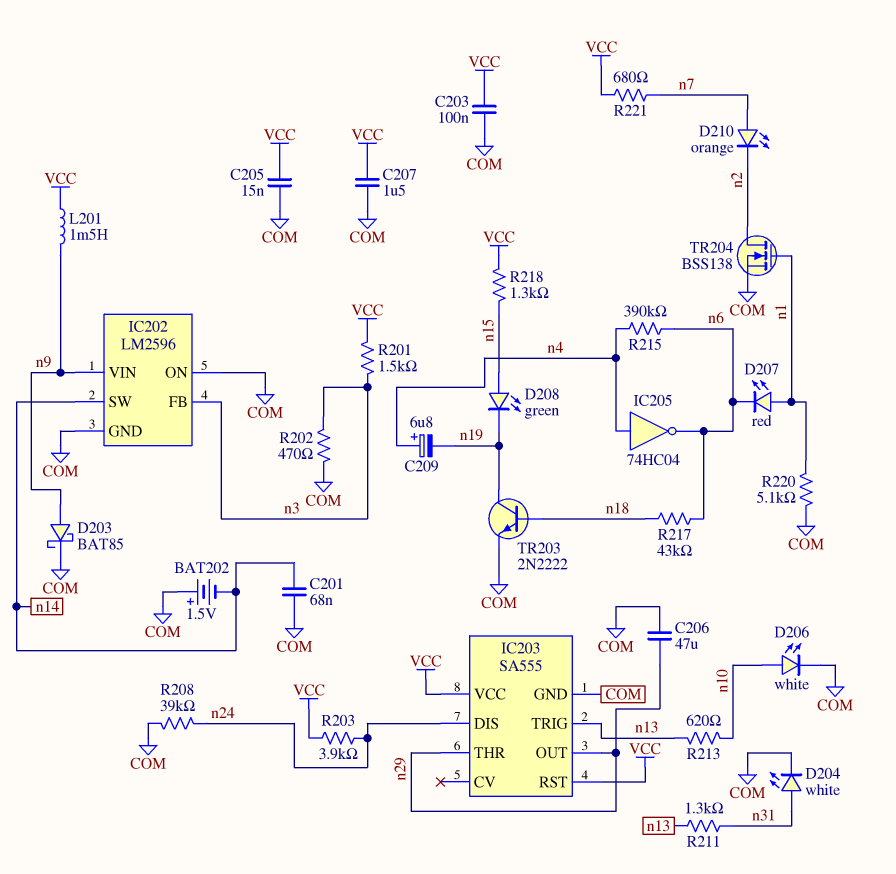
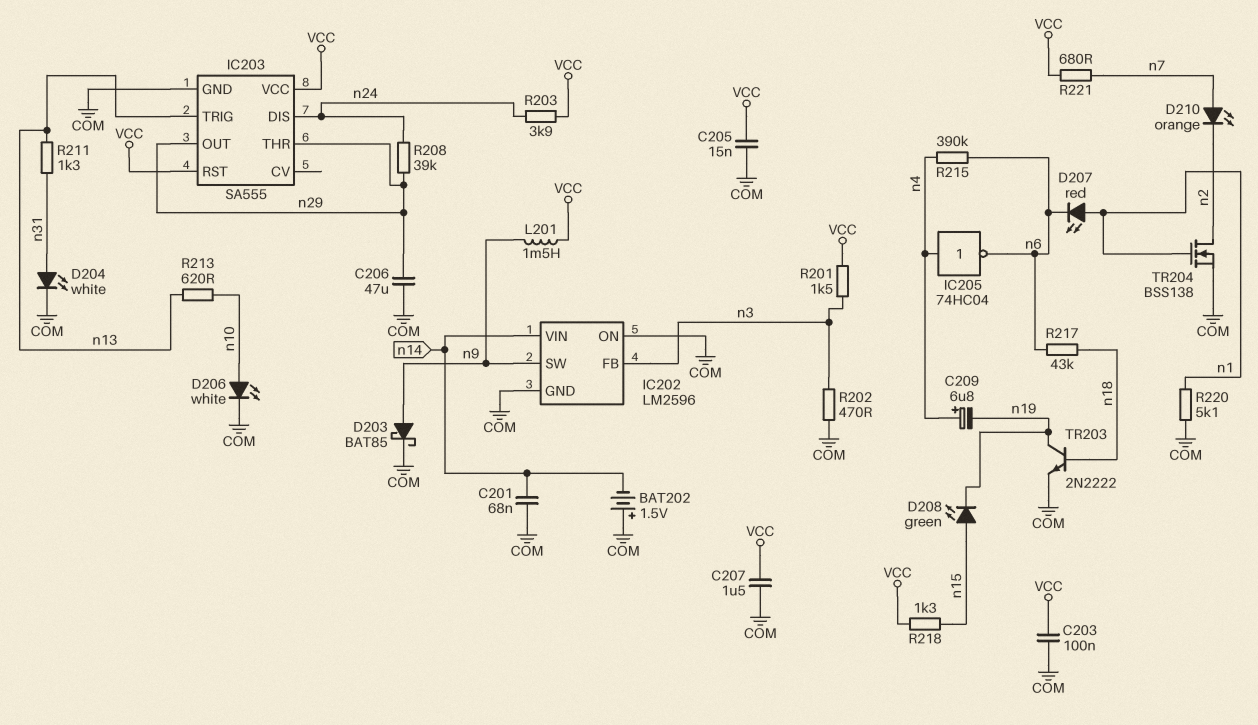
IC202 pin SW: n14 -> n9
IC202 pin VIN: n9 -> n14
R208: 39k (COM, n24) -> 39k (n24, n29)

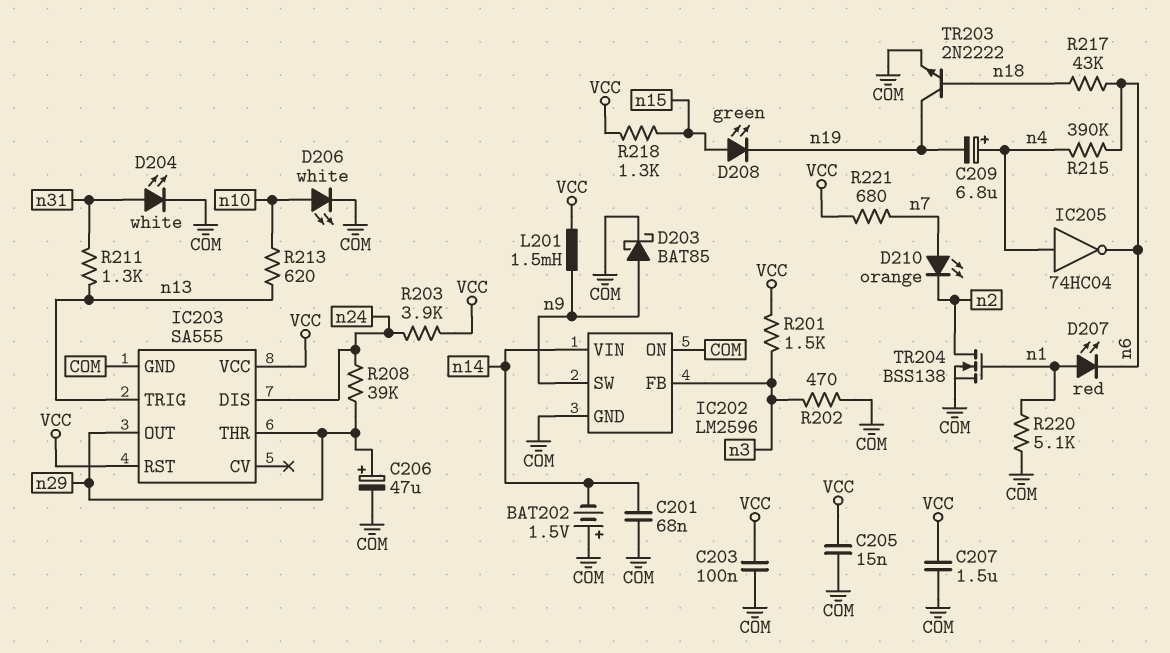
C206: 47uF (COM, n29) -> 47uF (plus n29, minus COM)

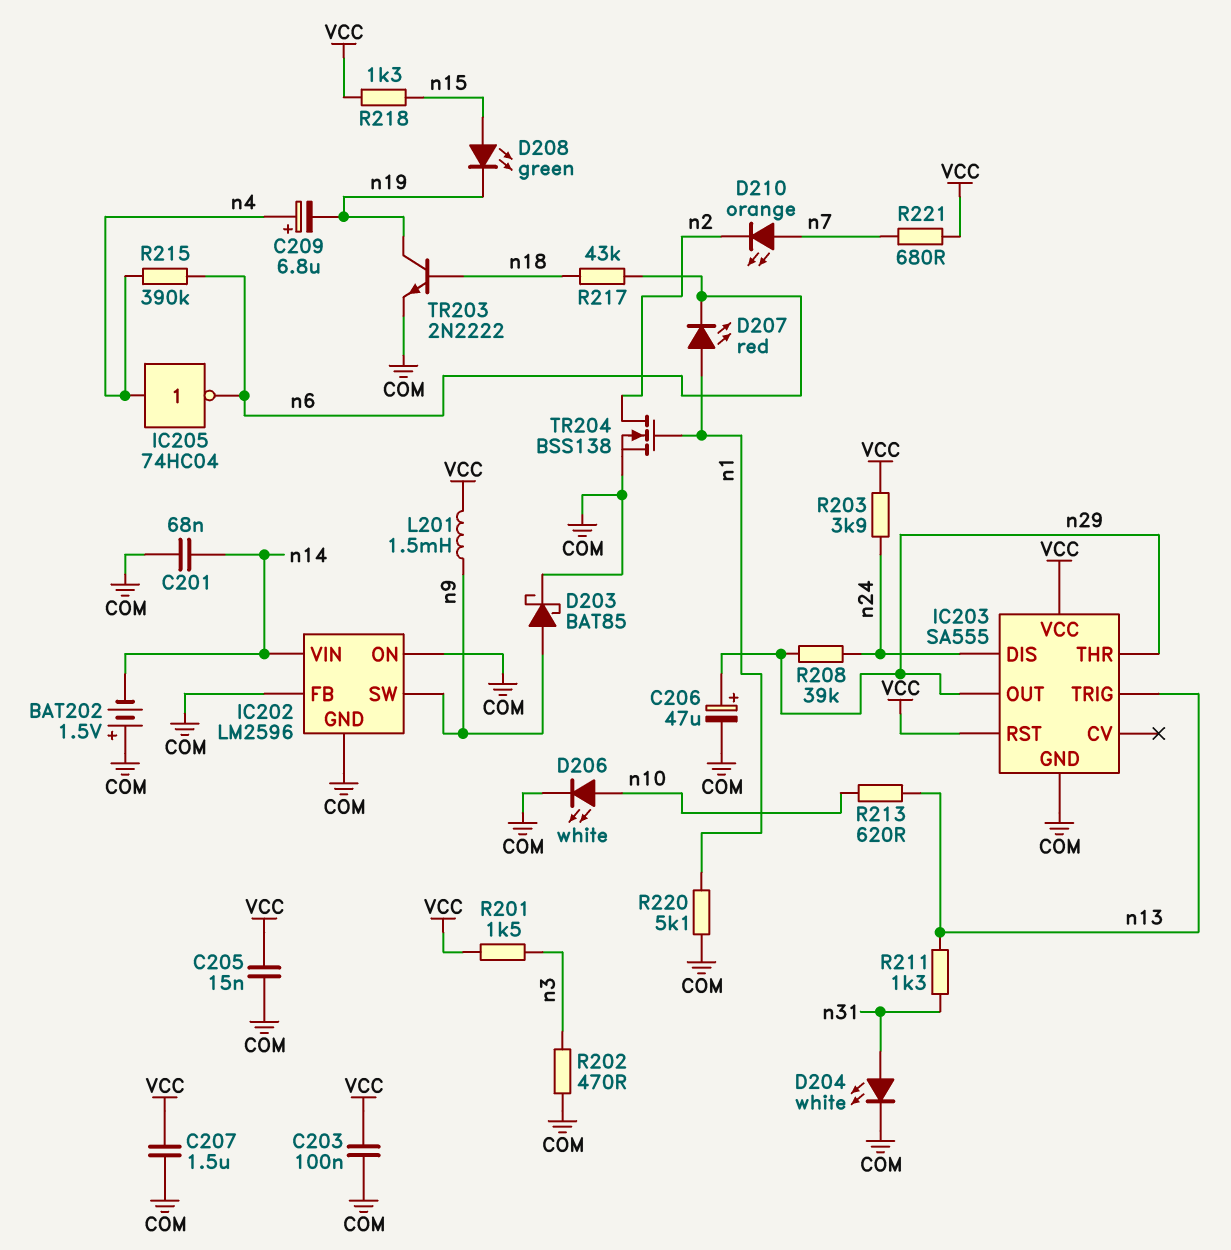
IC202 pin FB: n3 -> COM

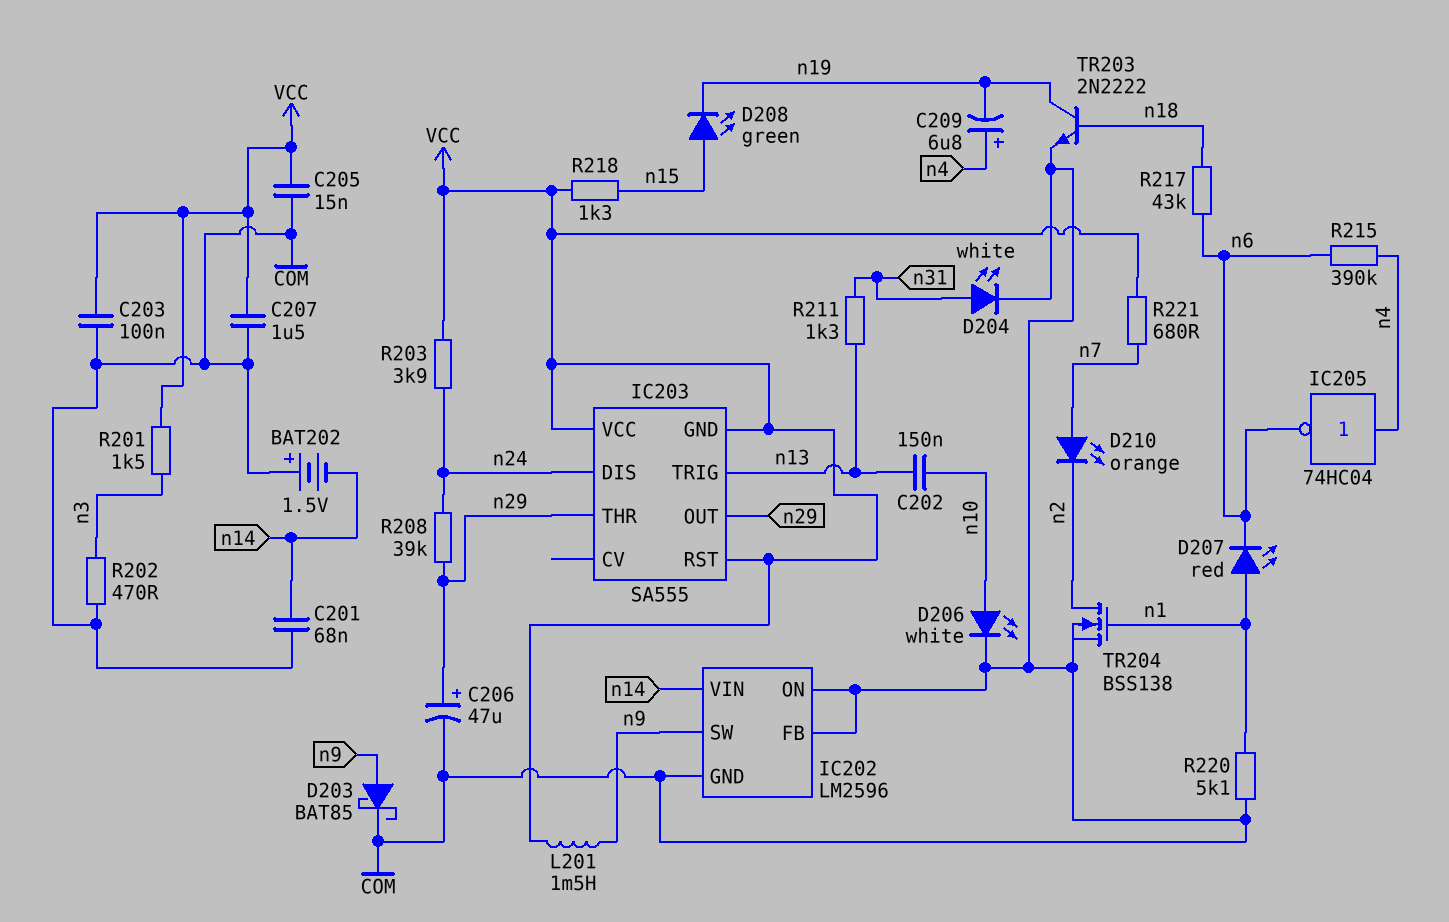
C202: none -> 150nF (n10, n13)
IC203 pin GND: COM -> VCC
R213: 620 (n10, n13) -> none

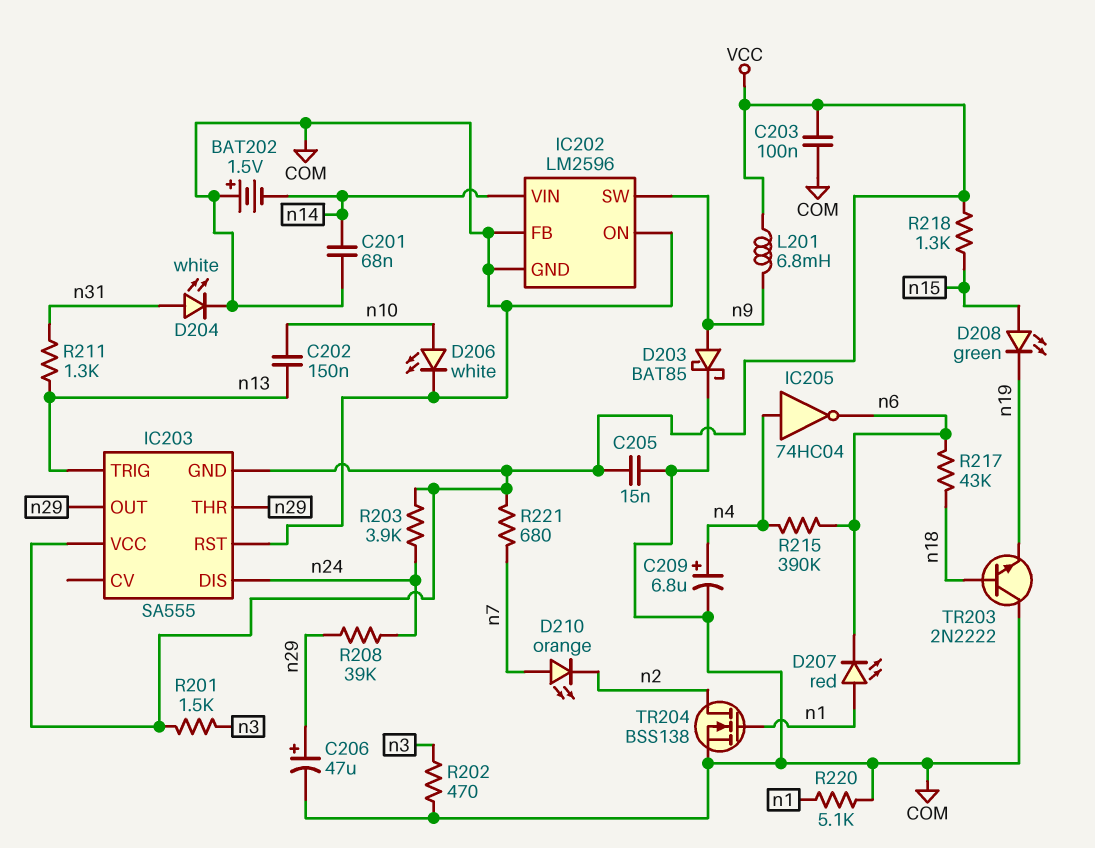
C207: 1.5uF (COM, VCC) -> none
C209: 6.8uF (plus n4, minus n19) -> 6.8uF (plus n4, minus COM)
IC203 pin RST: VCC -> COM
L201: 1.5mH (VCC, n9) -> 6.8mH (VCC, n9)
TR203: NPN 2N2222 (B n18, C n19, E COM) -> NPN 2N2222 (B n18, C COM, E n19)

